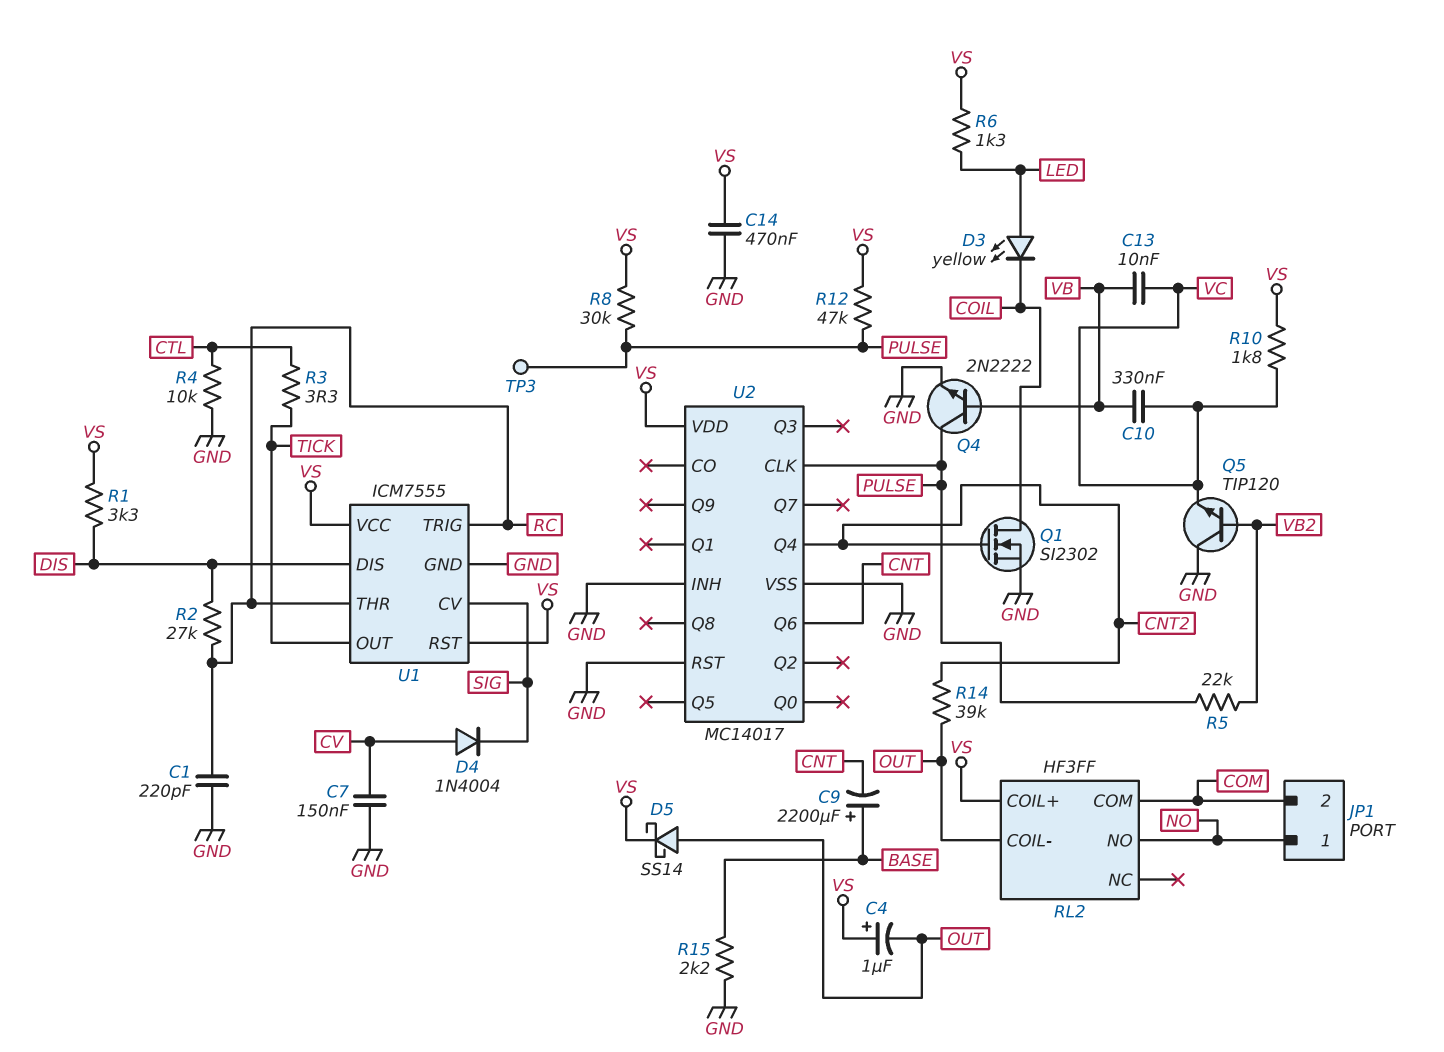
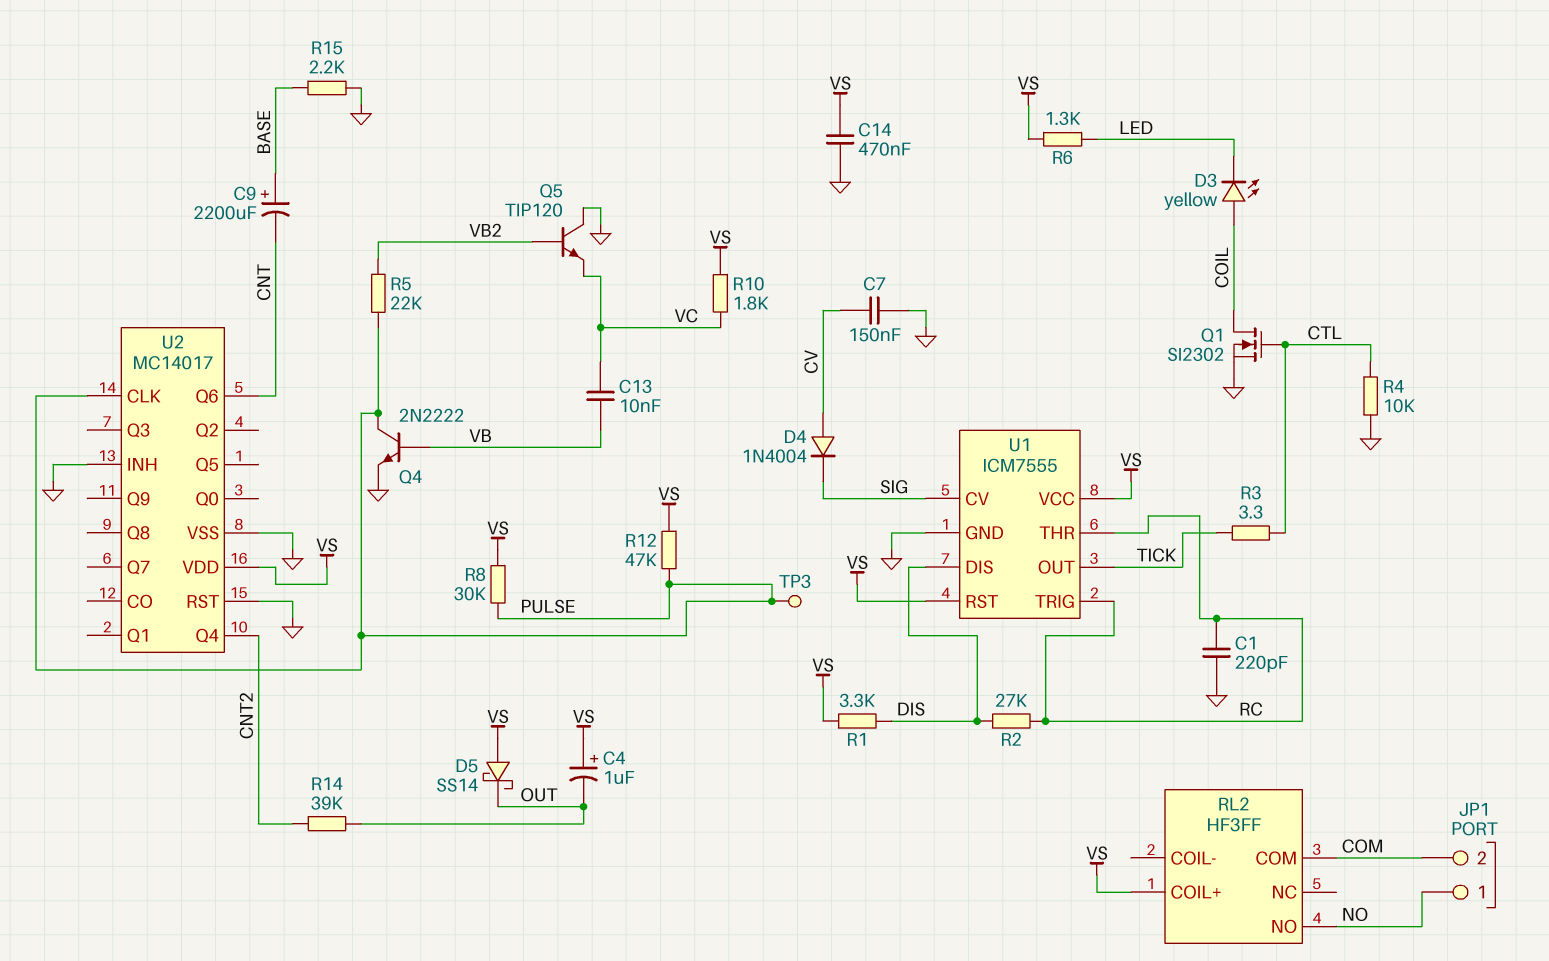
C10: 330nF (VB, VC) -> none
D3: LED yellow (A LED, K COIL) -> LED yellow (A COIL, K LED)
D5: schottky SS14 (A OUT, K VS) -> schottky SS14 (A VS, K OUT)
Q1: NMOS SI2302 (G CNT2, D COIL, S GND) -> NMOS SI2302 (G CTL, D COIL, S GND)
RL2 pin COIL-: OUT -> none

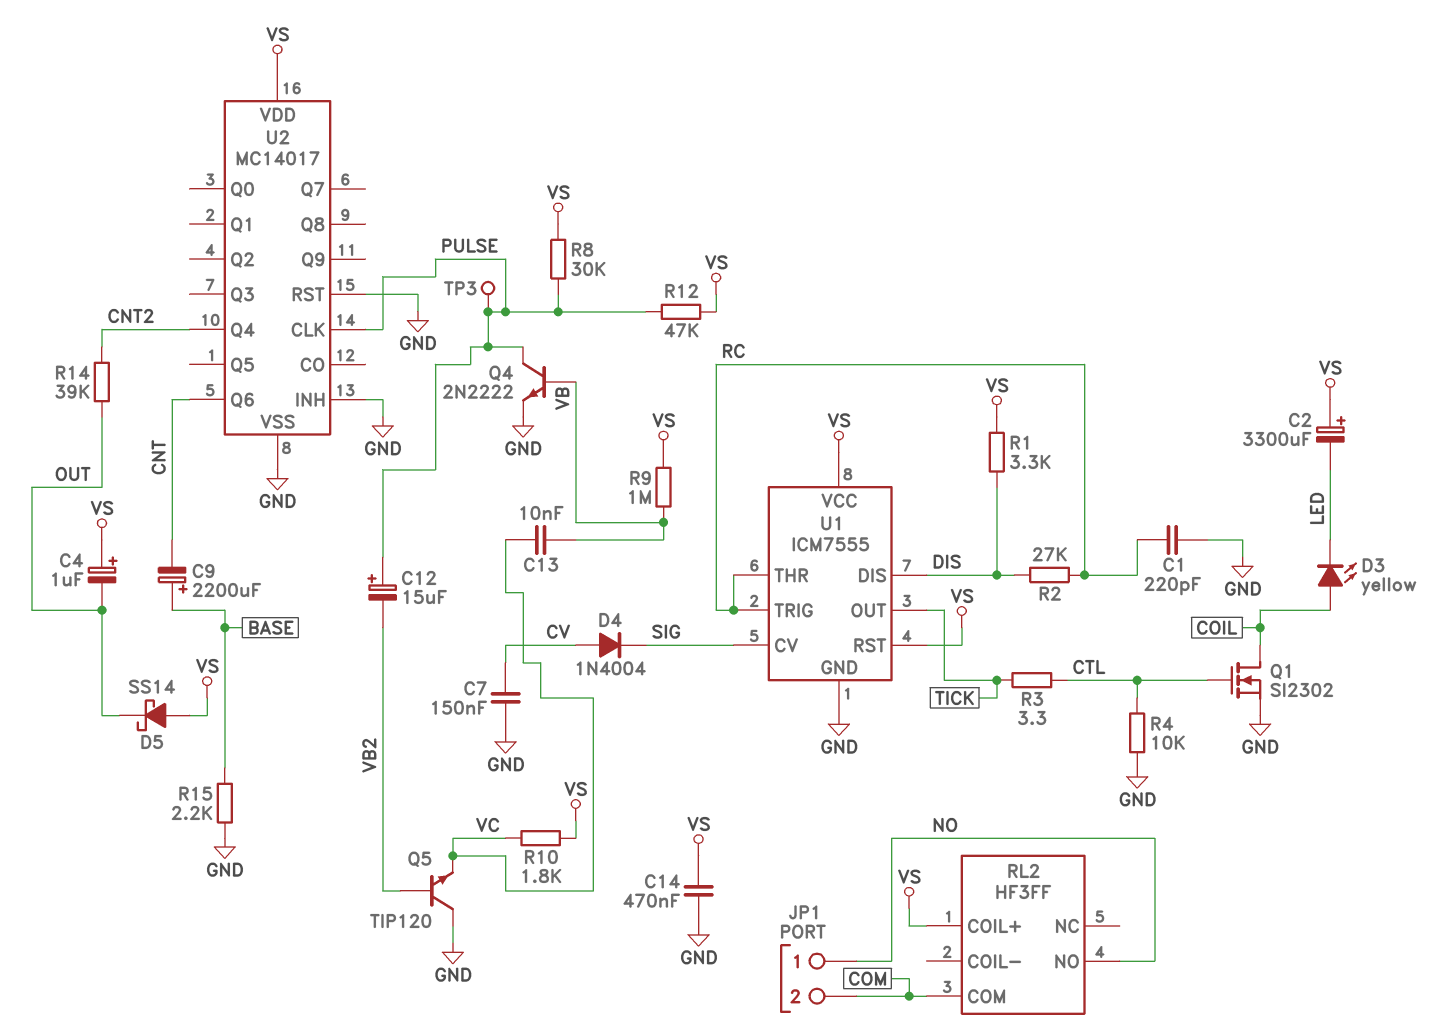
C2: none -> 3300uF (plus VS, minus LED)
C12: none -> 15uF (plus PULSE, minus VB2)
R5: 22k (PULSE, VB2) -> none
R6: 1.3k (LED, VS) -> none
R9: none -> 1M (VB, VS)

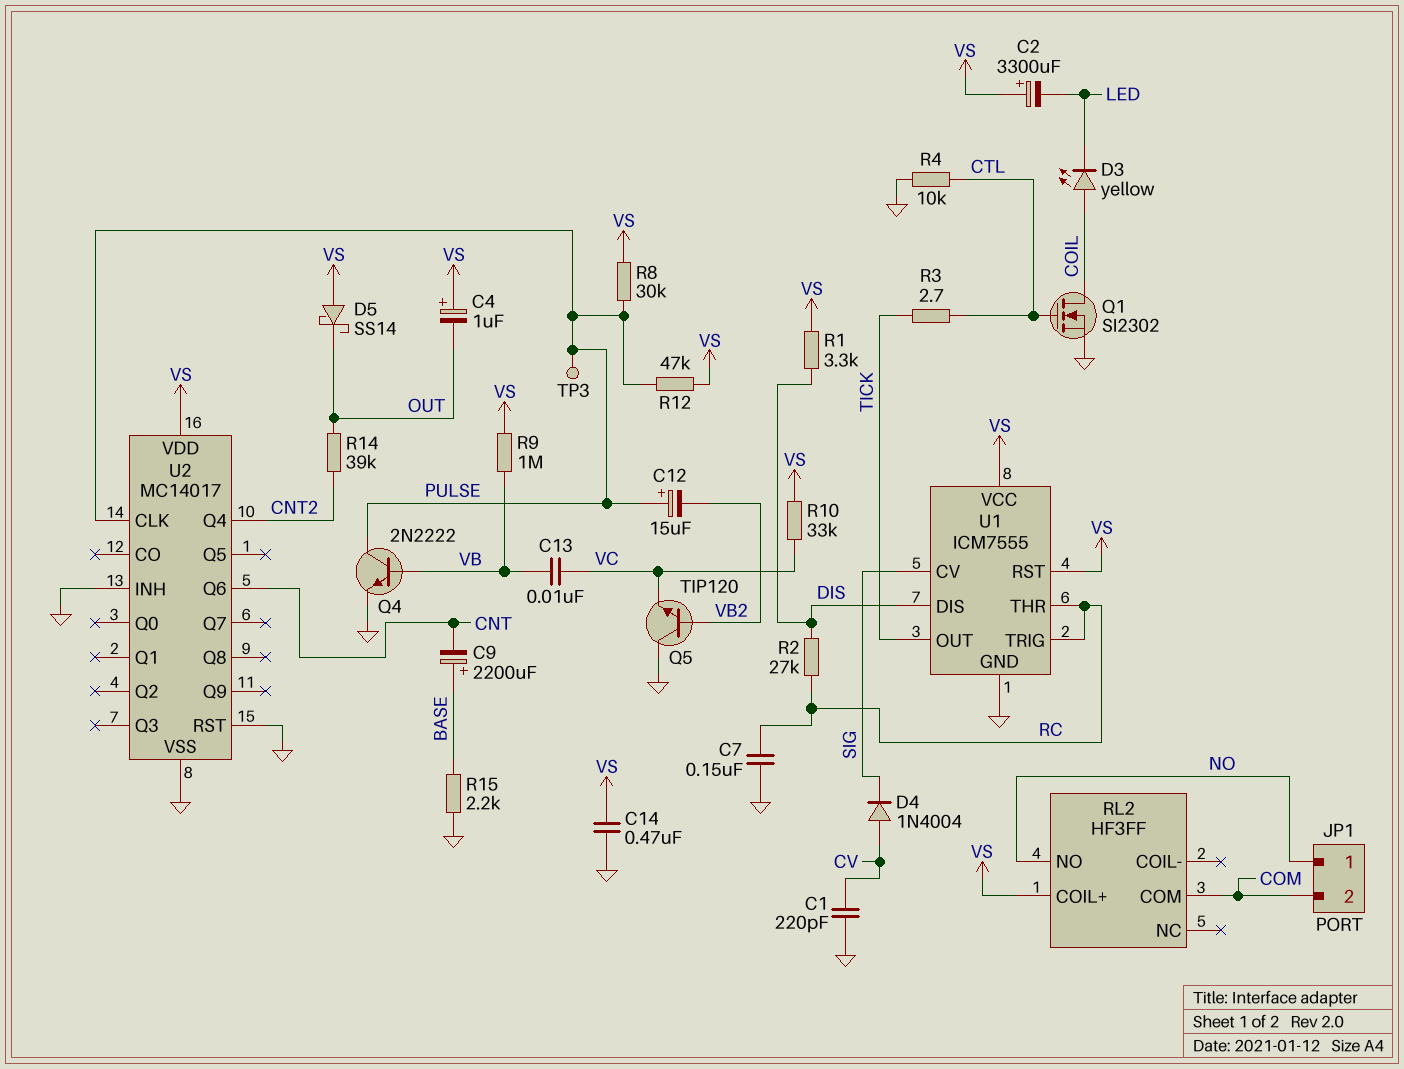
C1: 220pF (GND, RC) -> 220pF (CV, GND)
C7: 150nF (CV, GND) -> 150nF (GND, RC)
R3: 3.3 (CTL, TICK) -> 2.7 (CTL, TICK)
R10: 1.8k (VC, VS) -> 33k (VC, VS)

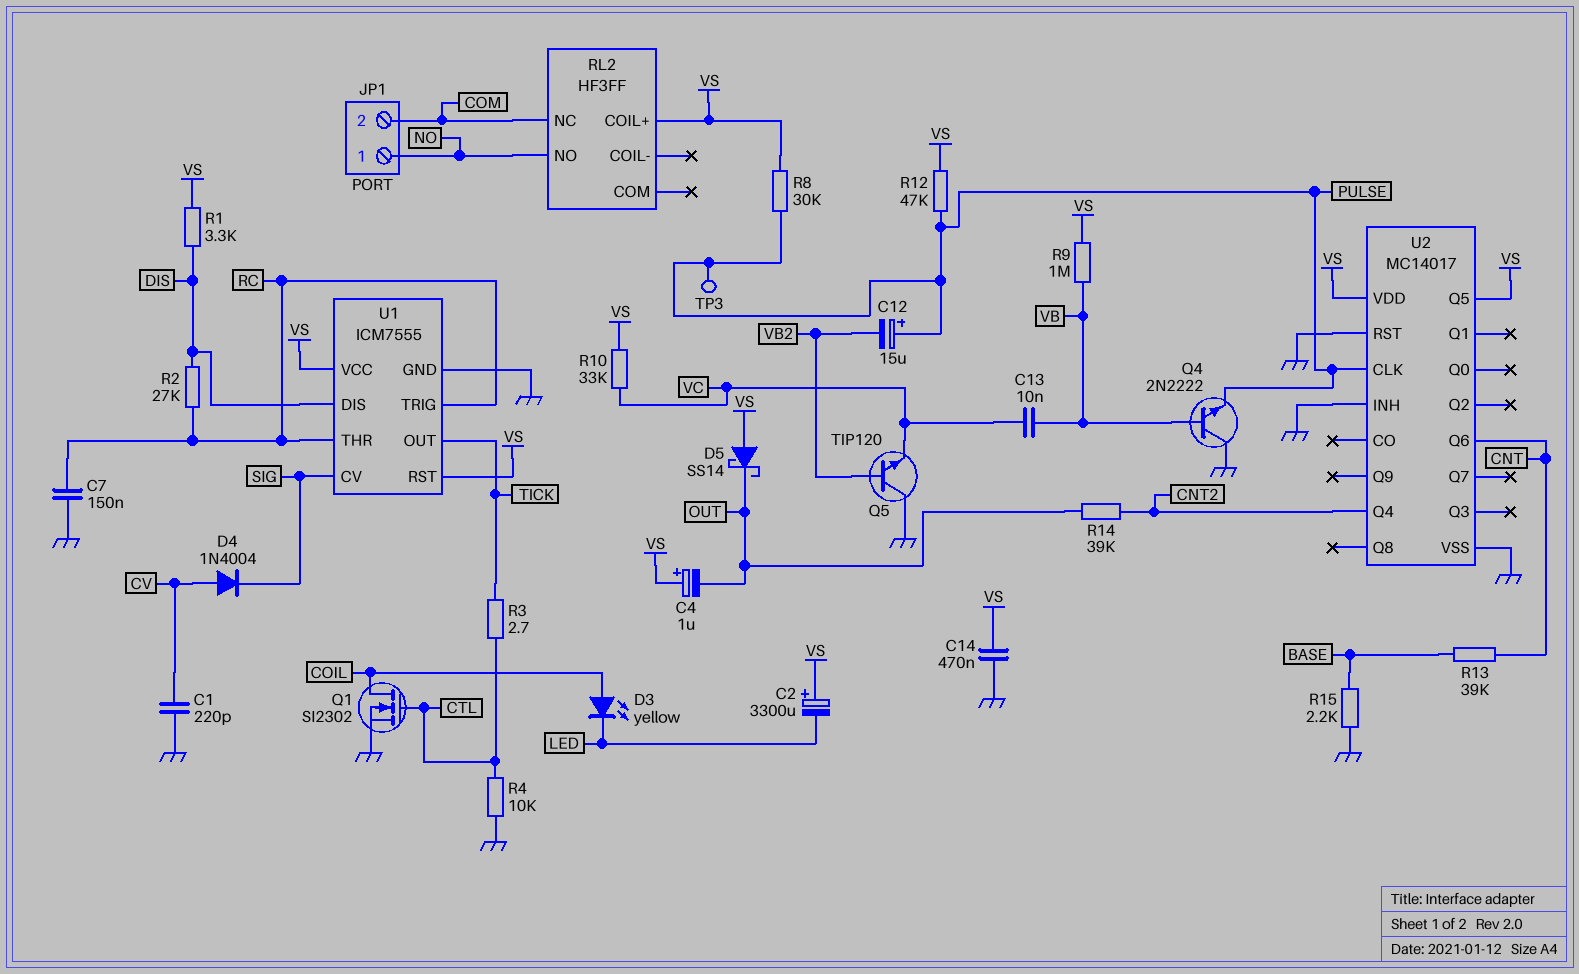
C9: 2200uF (plus BASE, minus CNT) -> none
Q4: NPN 2N2222 (B VB, C PULSE, E GND) -> NPN 2N2222 (B VB, C GND, E PULSE)
R13: none -> 39k (BASE, CNT)
RL2 pin COM: COM -> none
RL2 pin NC: none -> COM
U2 pin Q5: none -> VS

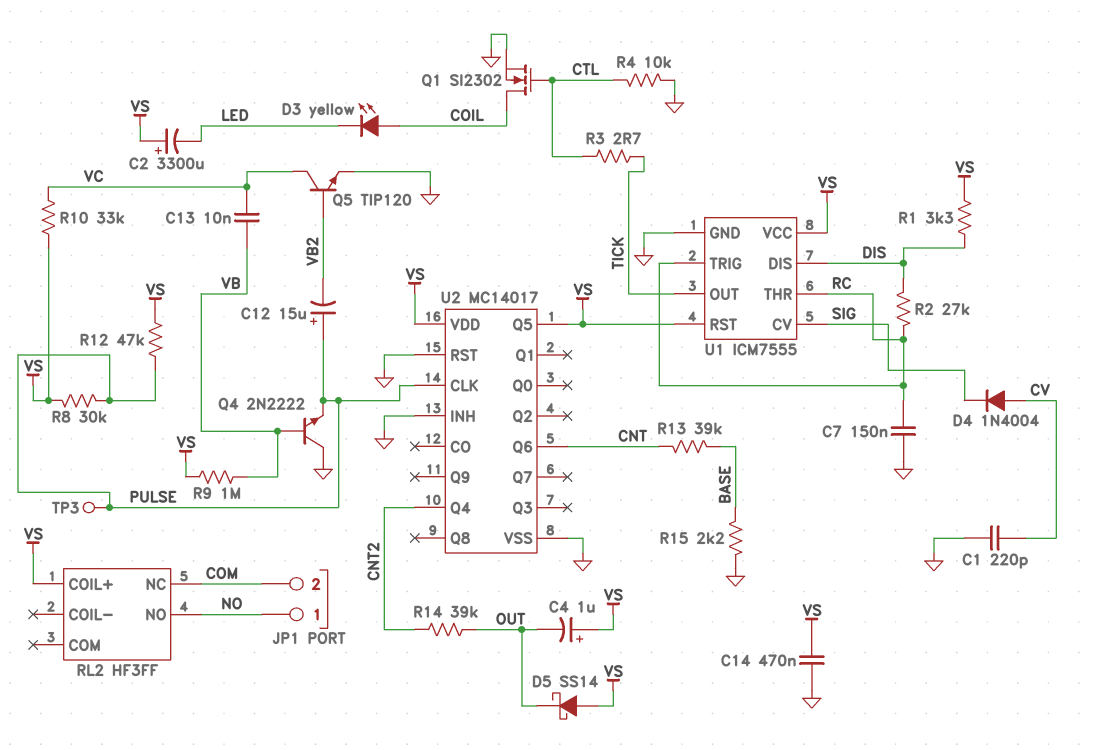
Q5: NPN TIP120 (B VB2, C GND, E VC) -> NPN TIP120 (B VB2, C VC, E GND)

